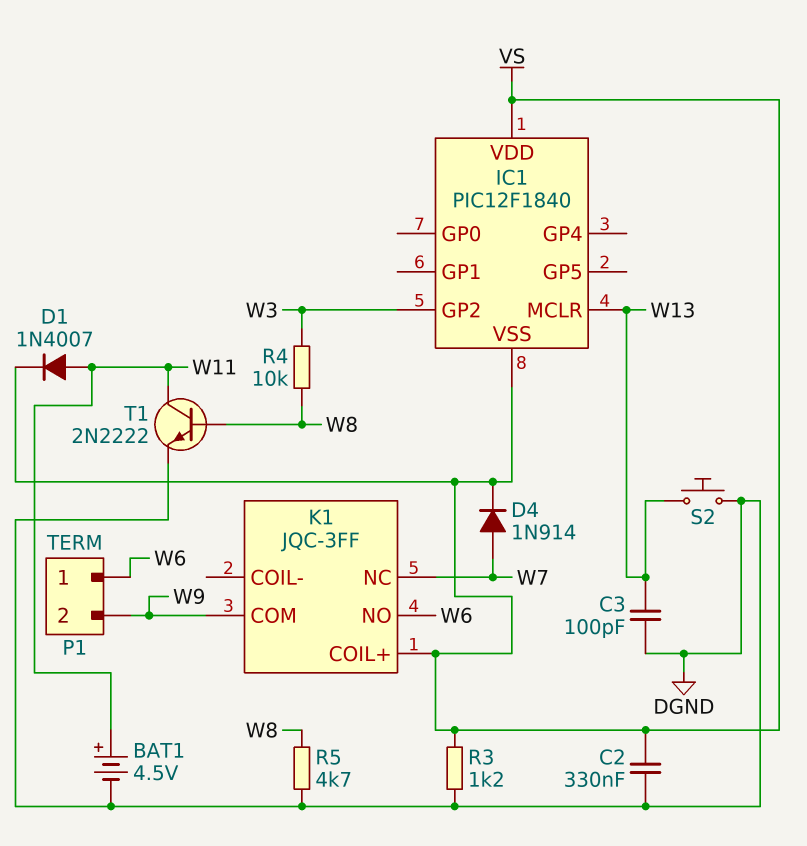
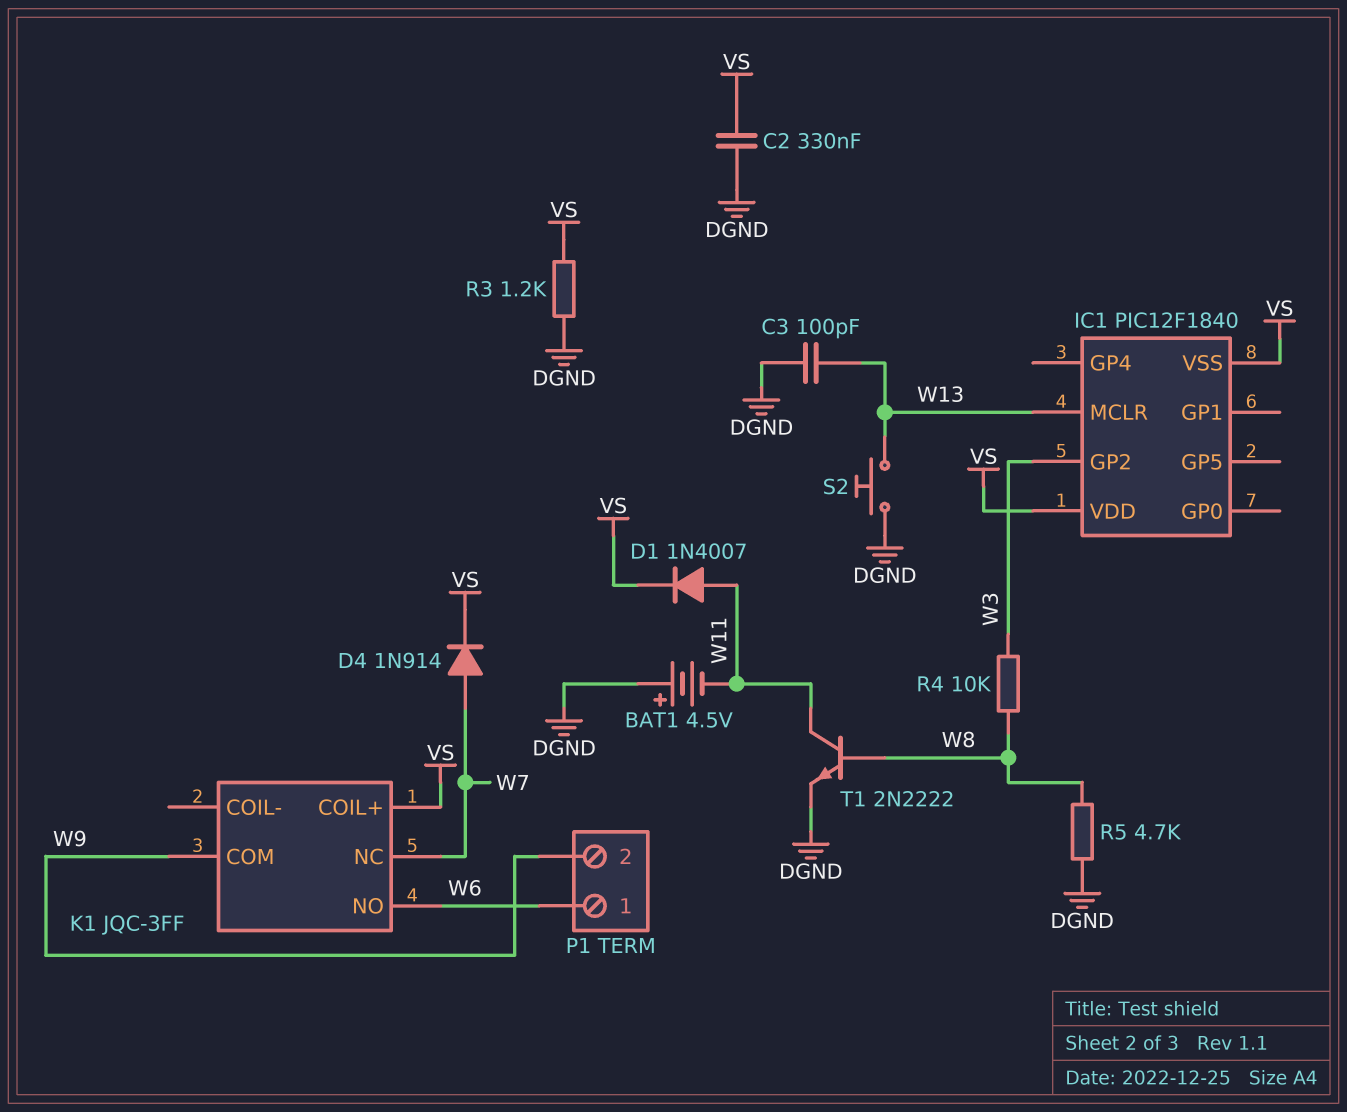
BAT1: 4.5V (plus W11, minus DGND) -> 4.5V (plus DGND, minus W11)

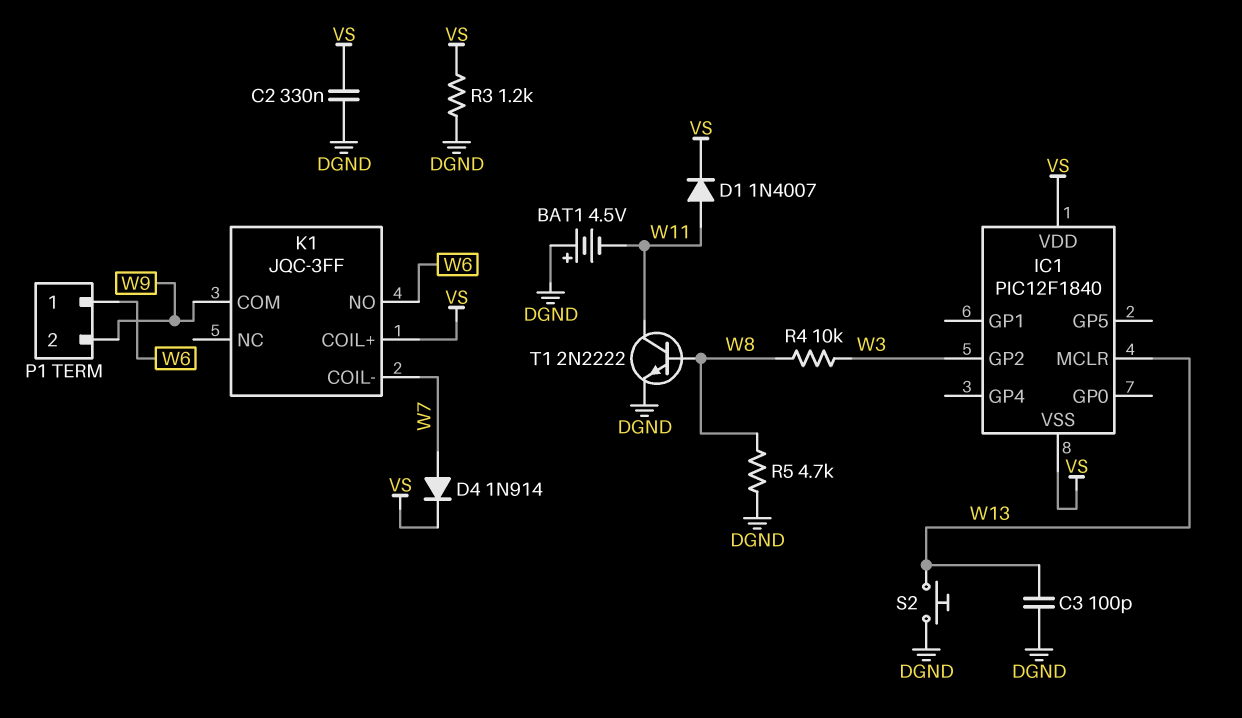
K1 pin COIL-: none -> W7
K1 pin NC: W7 -> none

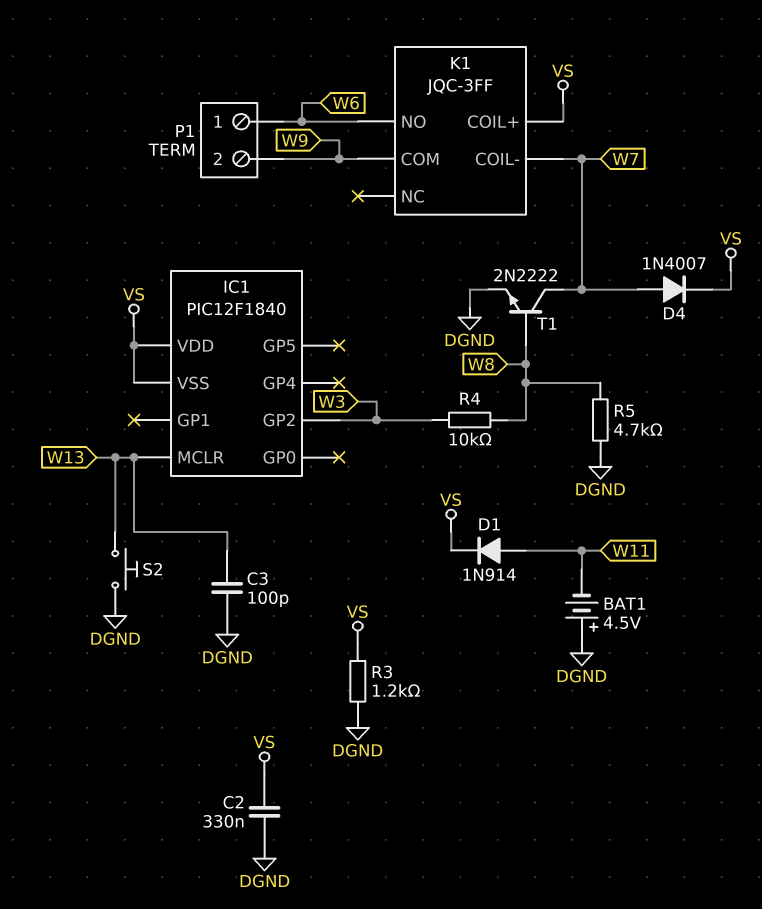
D1: diode 1N4007 (A W11, K VS) -> diode 1N914 (A W11, K VS)
D4: diode 1N914 (A W7, K VS) -> diode 1N4007 (A W7, K VS)
T1: NPN 2N2222 (B W8, C W11, E DGND) -> NPN 2N2222 (B W8, C W7, E DGND)

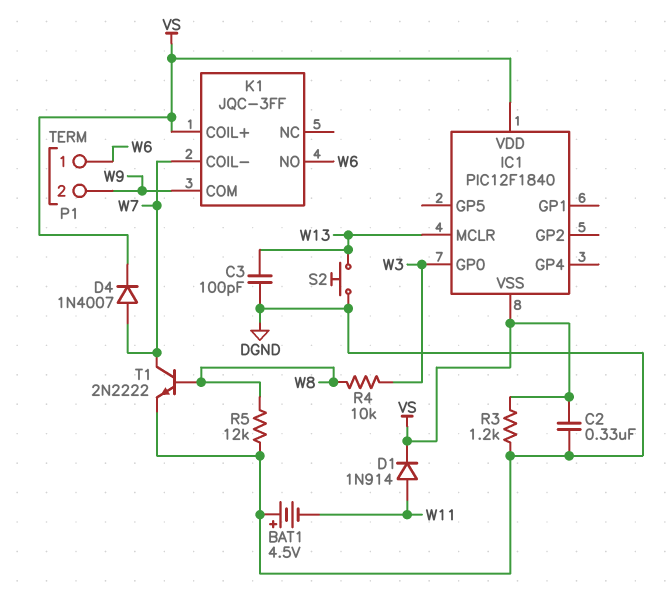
IC1 pin GP0: none -> W3
IC1 pin GP2: W3 -> none
R5: 4.7k (DGND, W8) -> 12k (DGND, W8)

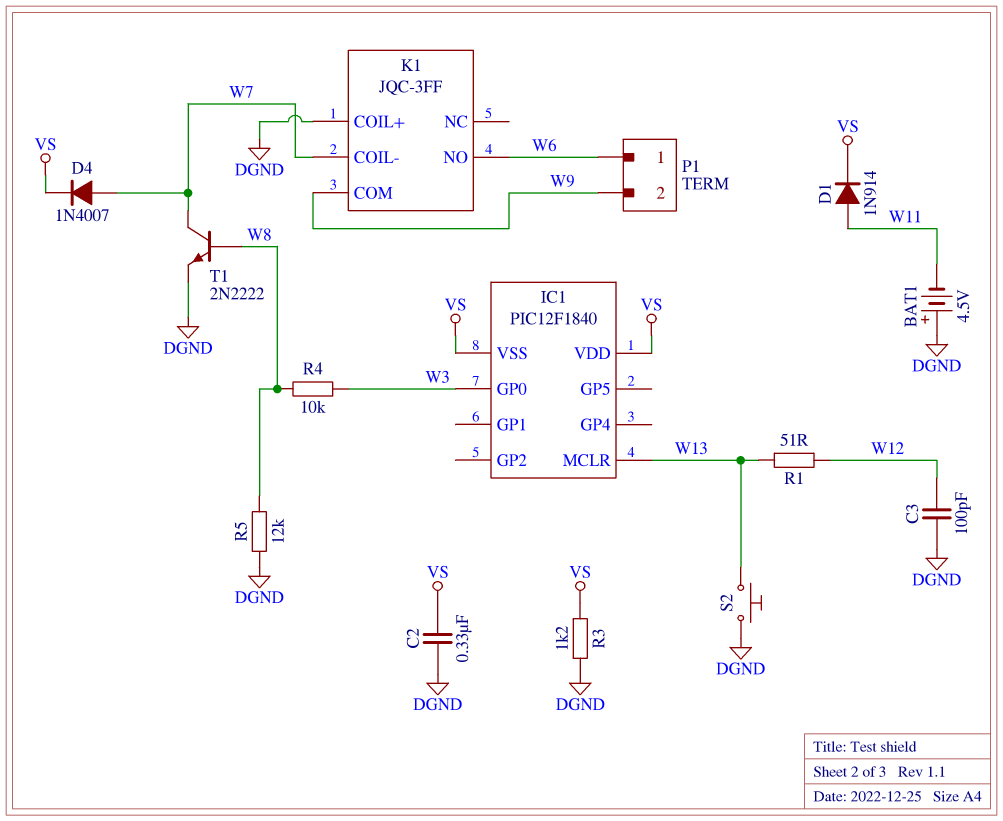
C3: 100pF (DGND, W13) -> 100pF (DGND, W12)
K1 pin COIL+: VS -> DGND
R1: none -> 51 (W12, W13)

